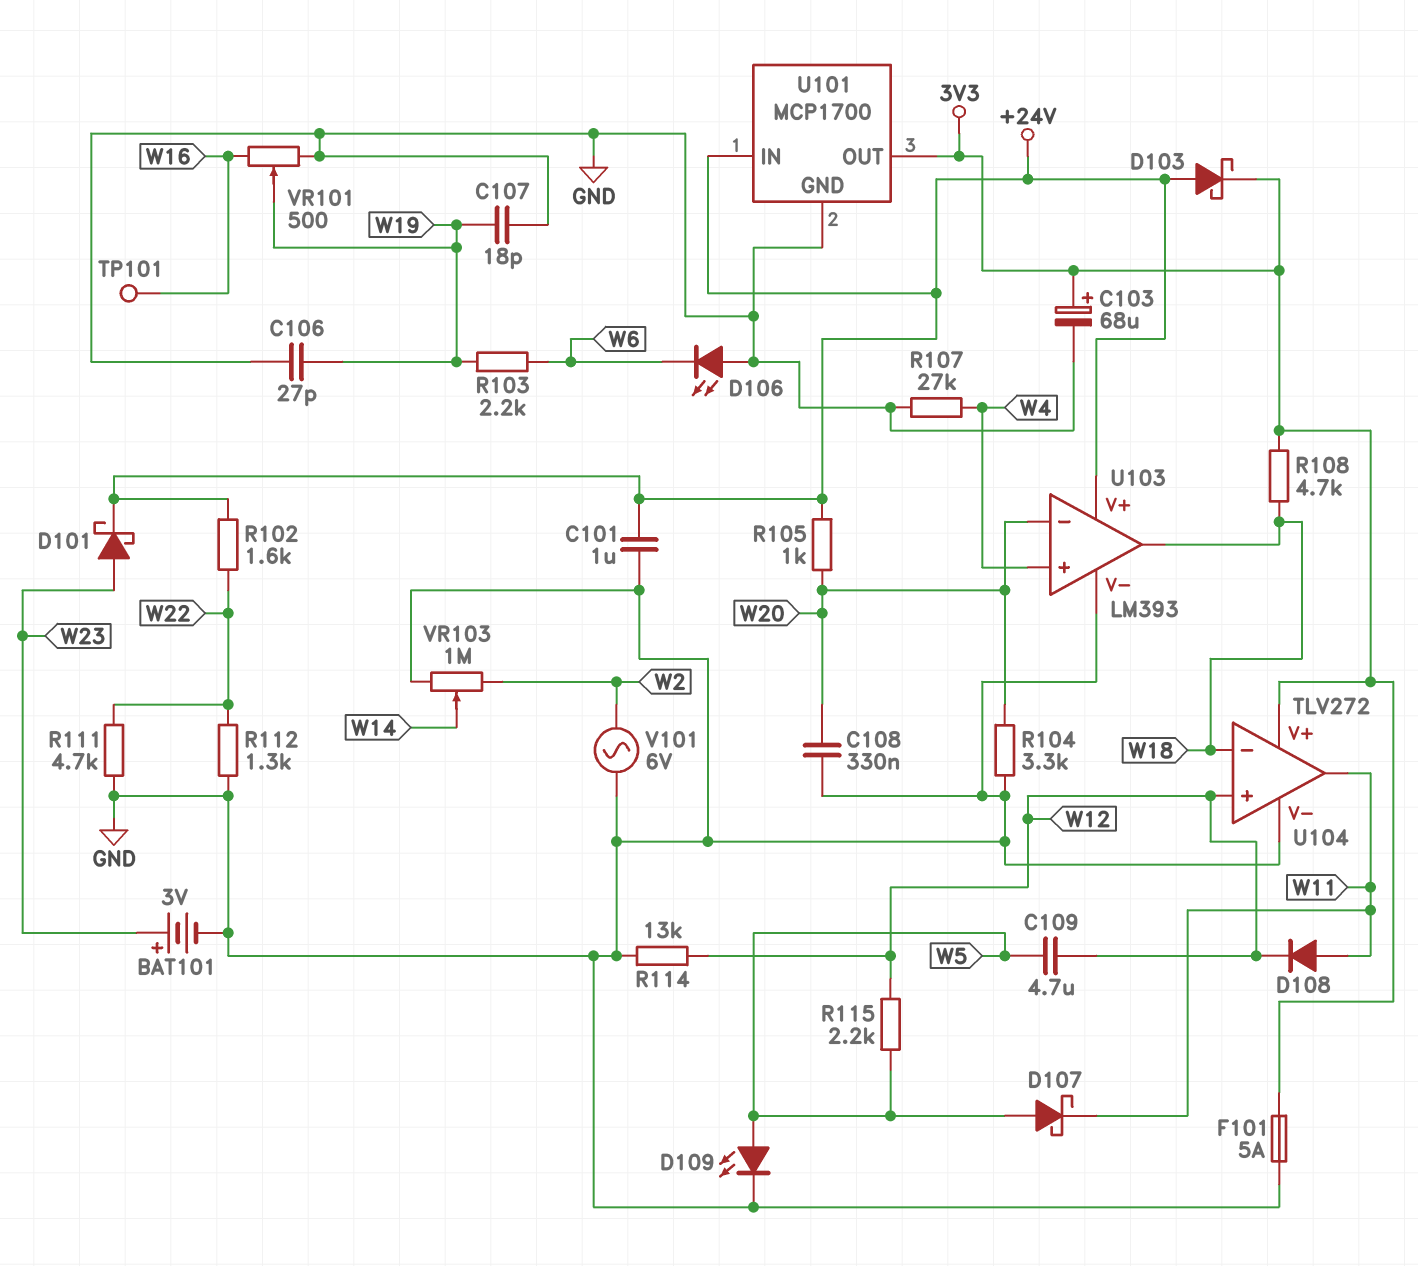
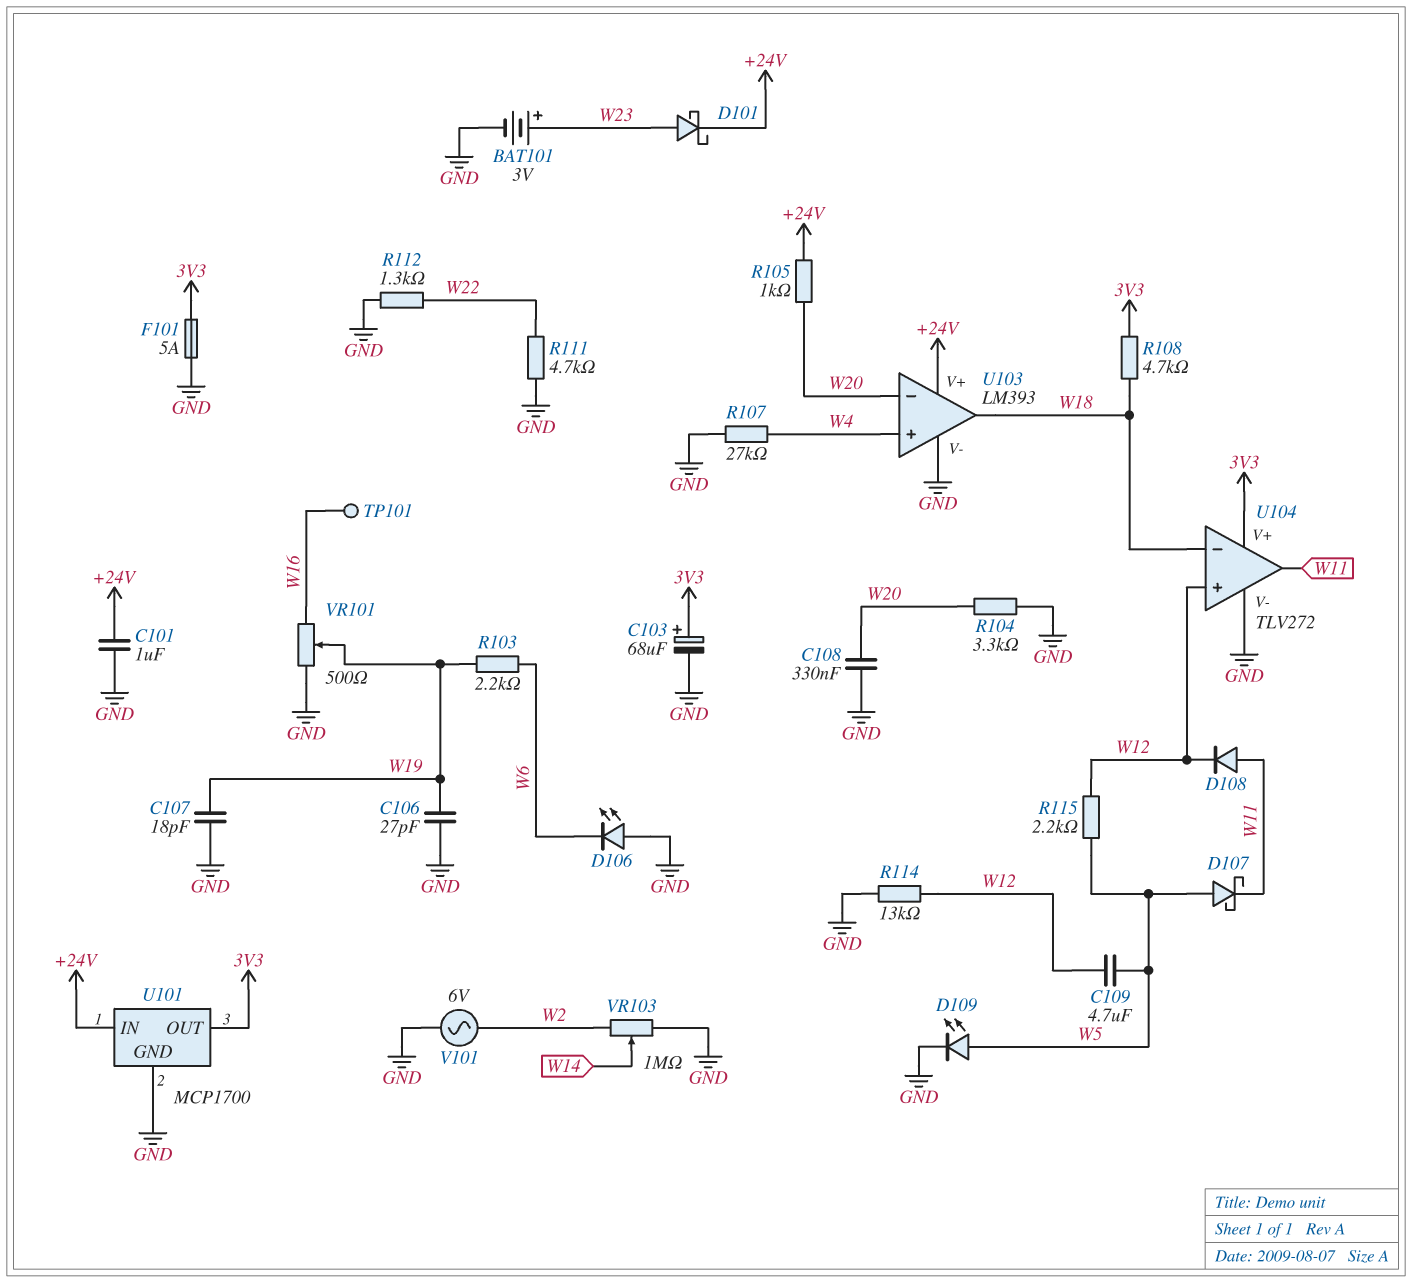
D103: schottky (A +24V, K 3V3) -> none
R102: 1.6k (+24V, W22) -> none

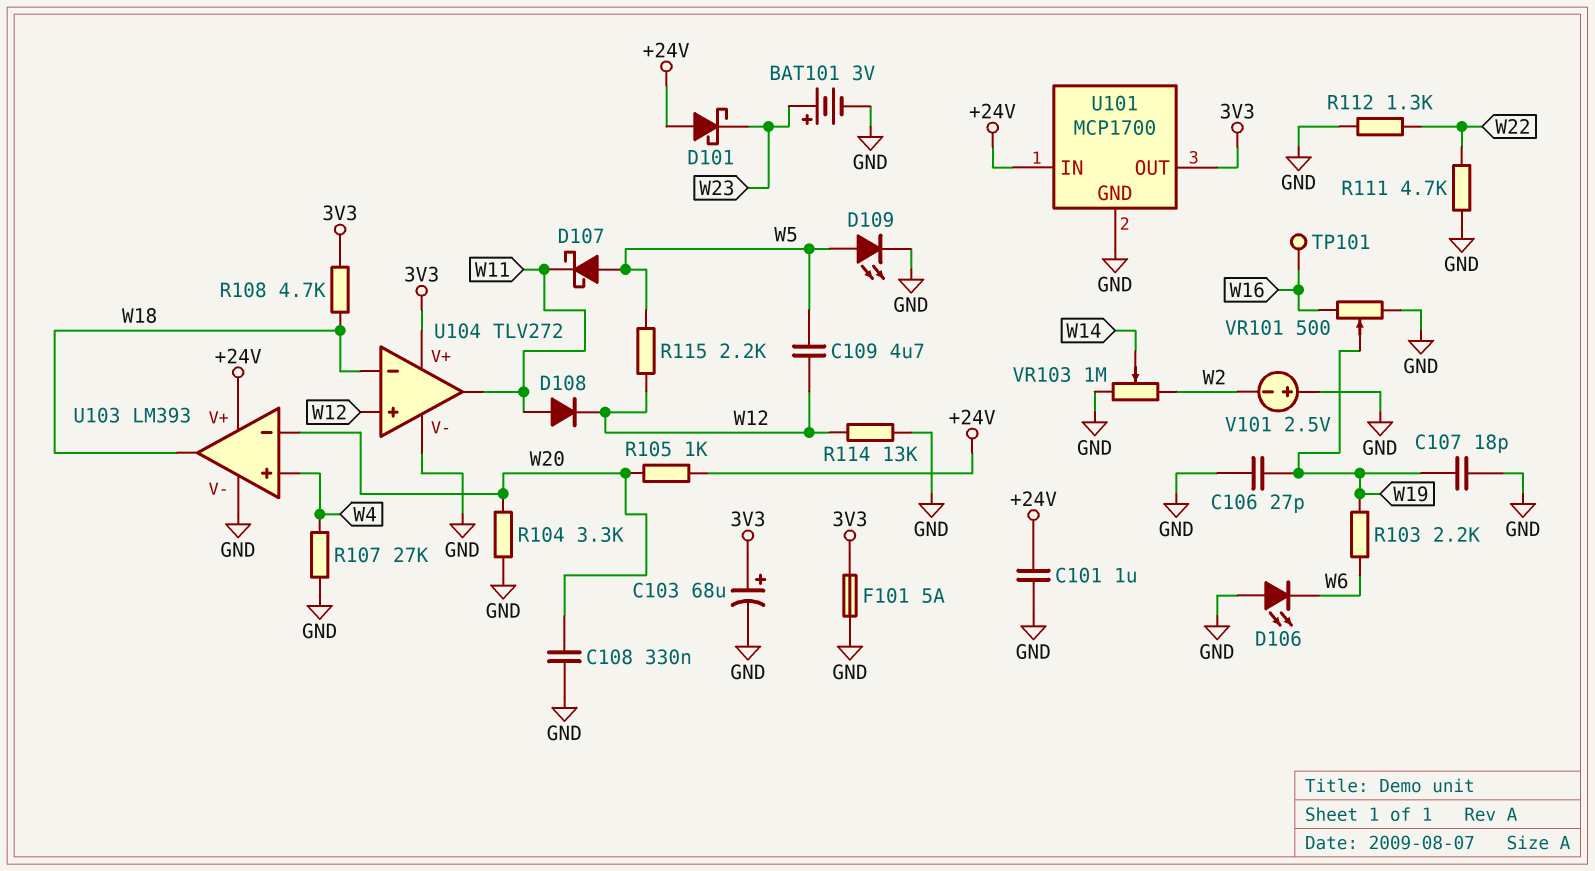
D101: schottky (A W23, K +24V) -> schottky (A +24V, K W23)
V101: AC 6V (GND, W2) -> 2.5V (plus GND, minus W2)

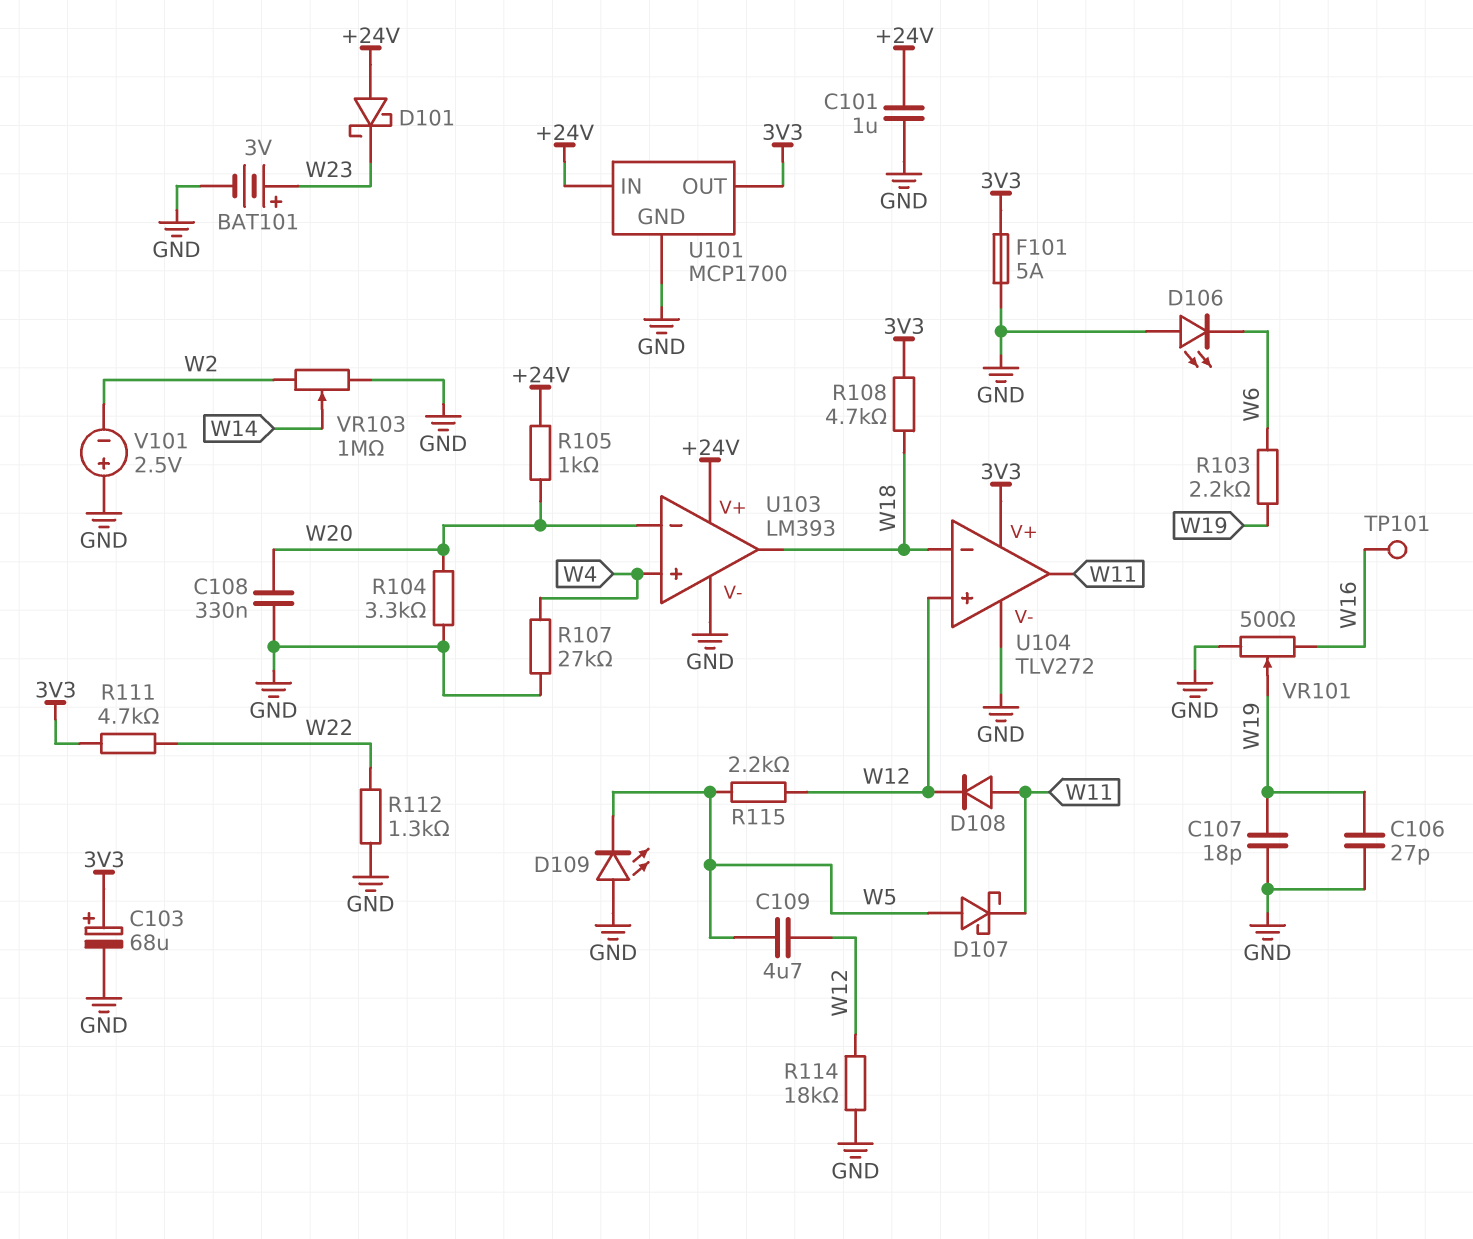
D109: LED (A W5, K GND) -> LED (A GND, K W5)
R111: 4.7k (GND, W22) -> 4.7k (3V3, W22)
R114: 13k (GND, W12) -> 18k (GND, W12)

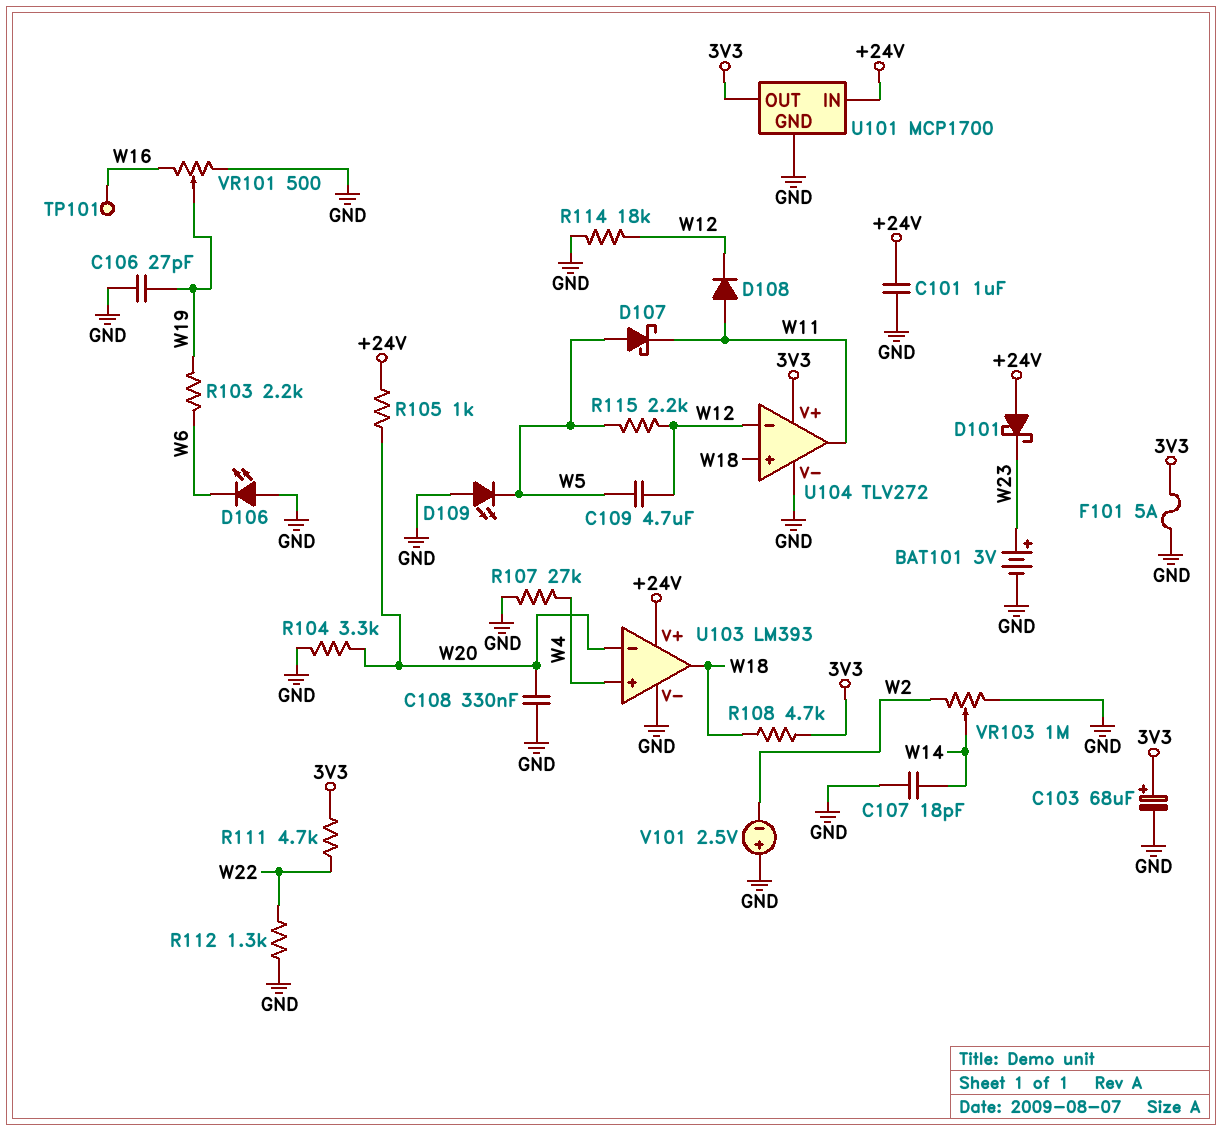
C107: 18pF (GND, W19) -> 18pF (GND, W14)
U104 pin in+: W12 -> W18
U104 pin in-: W18 -> W12

